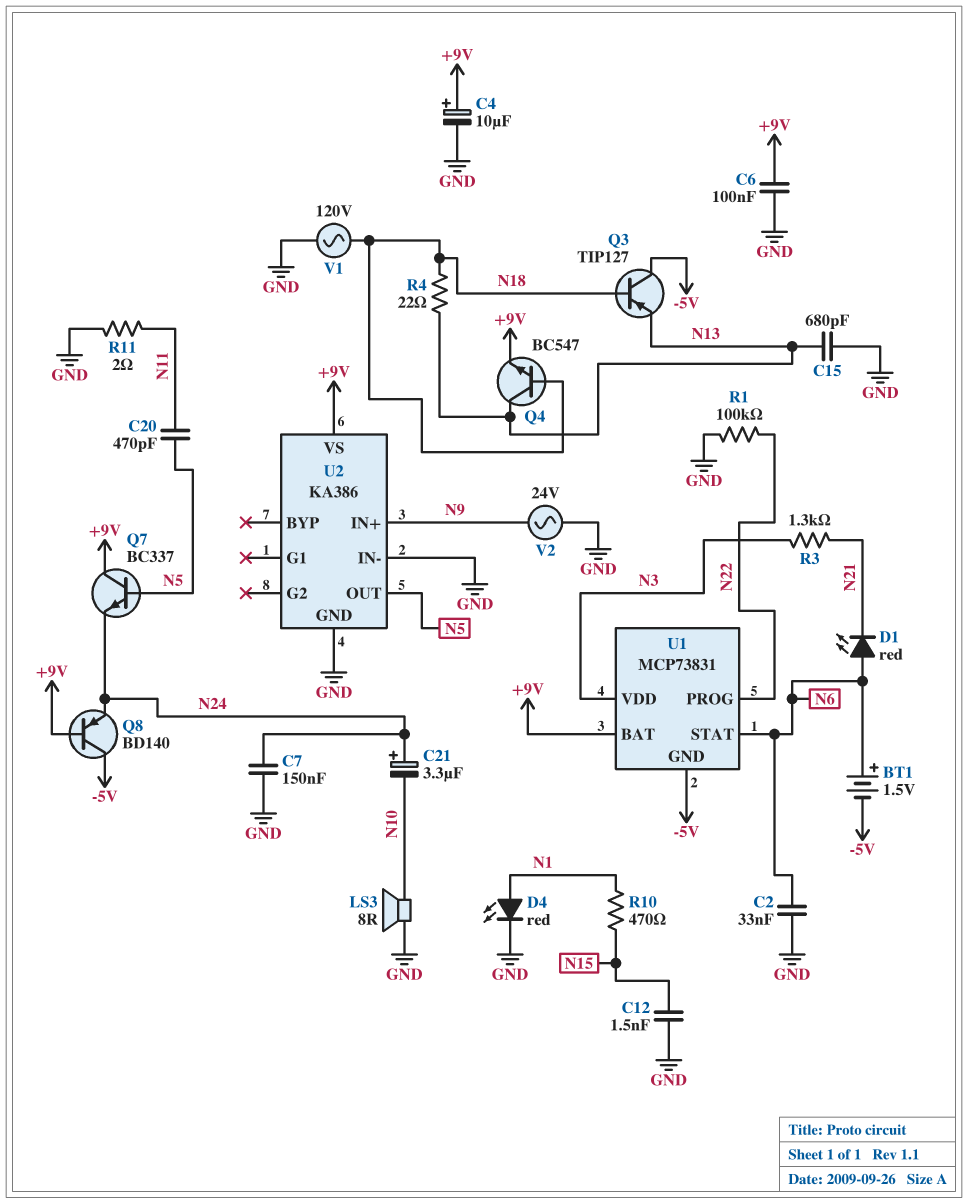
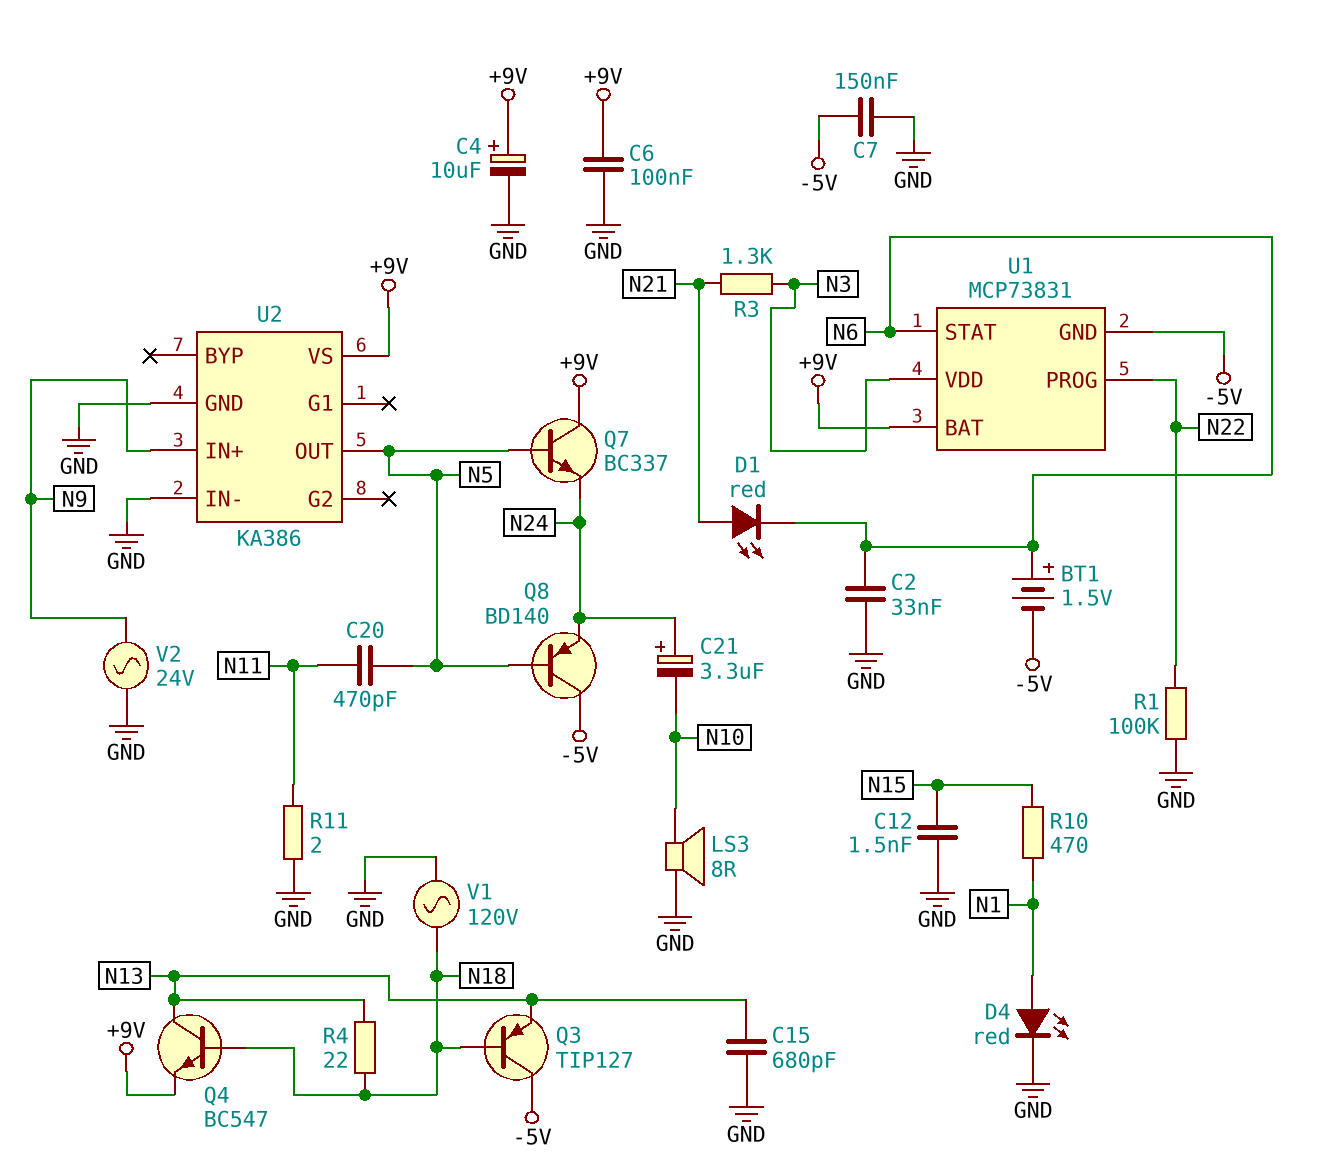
C7: 150nF (GND, N24) -> 150nF (-5V, GND)
D1: LED red (A N6, K N21) -> LED red (A N21, K N6)
Q8: PNP BD140 (B +9V, C -5V, E N24) -> PNP BD140 (B N5, C -5V, E N24)

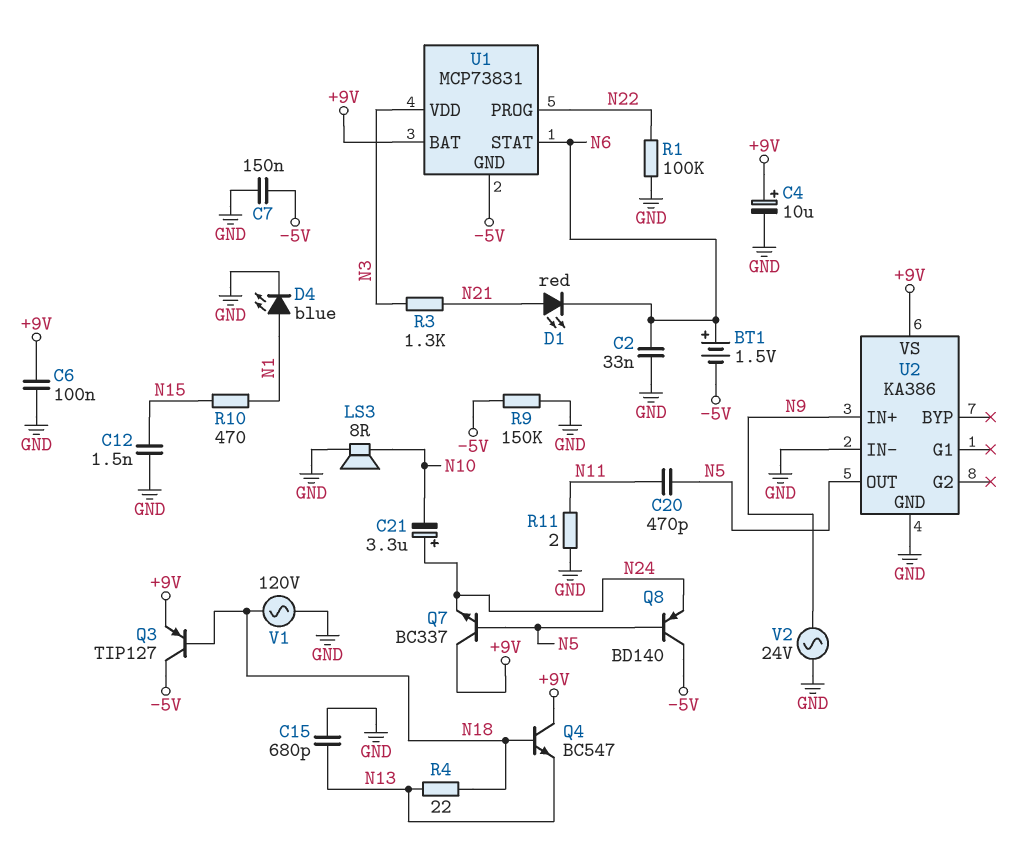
D4: LED red (A N1, K GND) -> LED blue (A N1, K GND)
Q3: PNP TIP127 (B N18, C -5V, E N13) -> PNP TIP127 (B N18, C -5V, E +9V)
Q4: NPN BC547 (B N18, C N13, E +9V) -> NPN BC547 (B N18, C +9V, E N13)
R9: none -> 150k (-5V, GND)

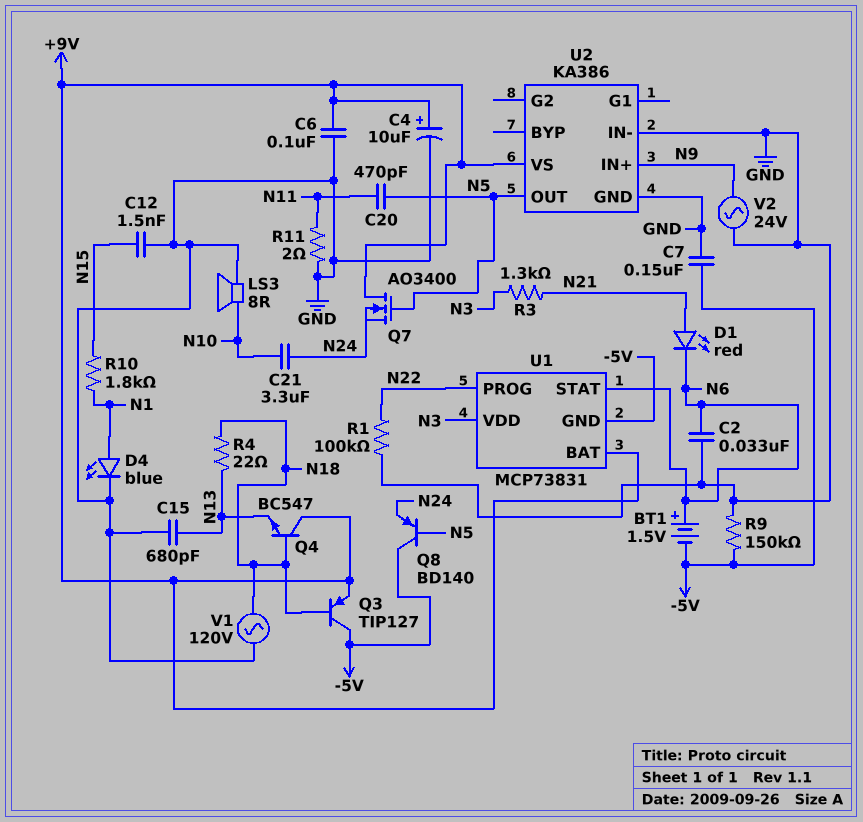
C21: 3.3uF (plus N24, minus N10) -> 3.3uF (N10, N24)
Q7: NPN BC337 (B N5, C +9V, E N24) -> NMOS AO3400 (G N5, D +9V, S N24)
R10: 470 (N1, N15) -> 1.8k (N1, N15)

